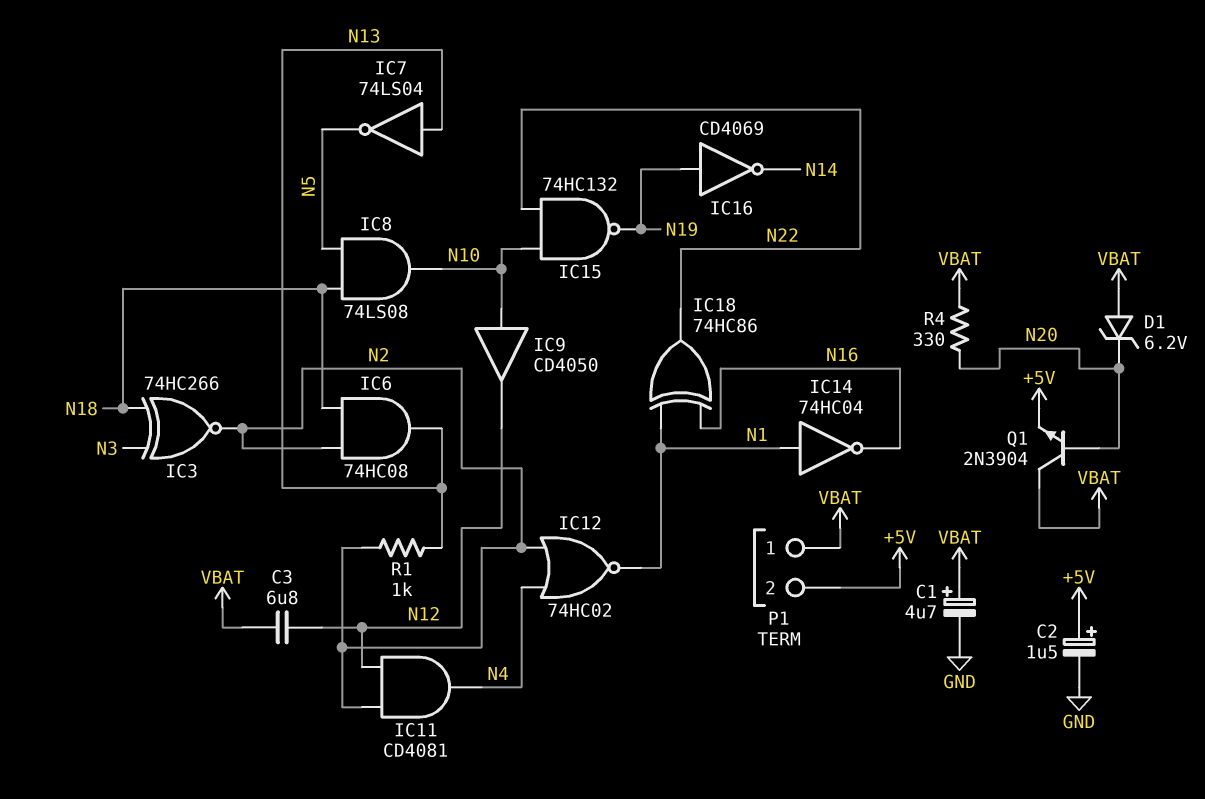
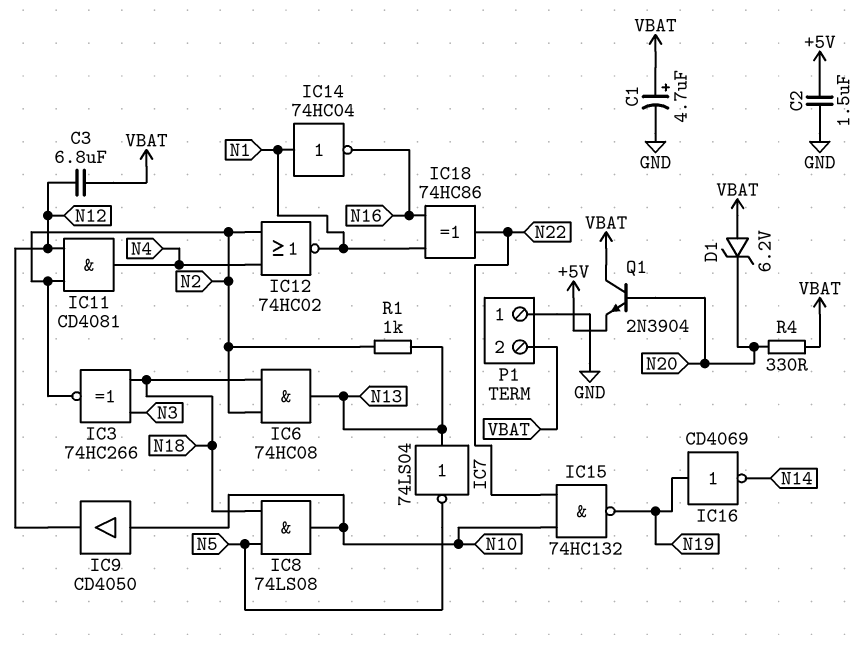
C2: 1.5uF (plus +5V, minus GND) -> 1.5uF (+5V, GND)
P1 pin 1: VBAT -> GND
P1 pin 2: +5V -> VBAT

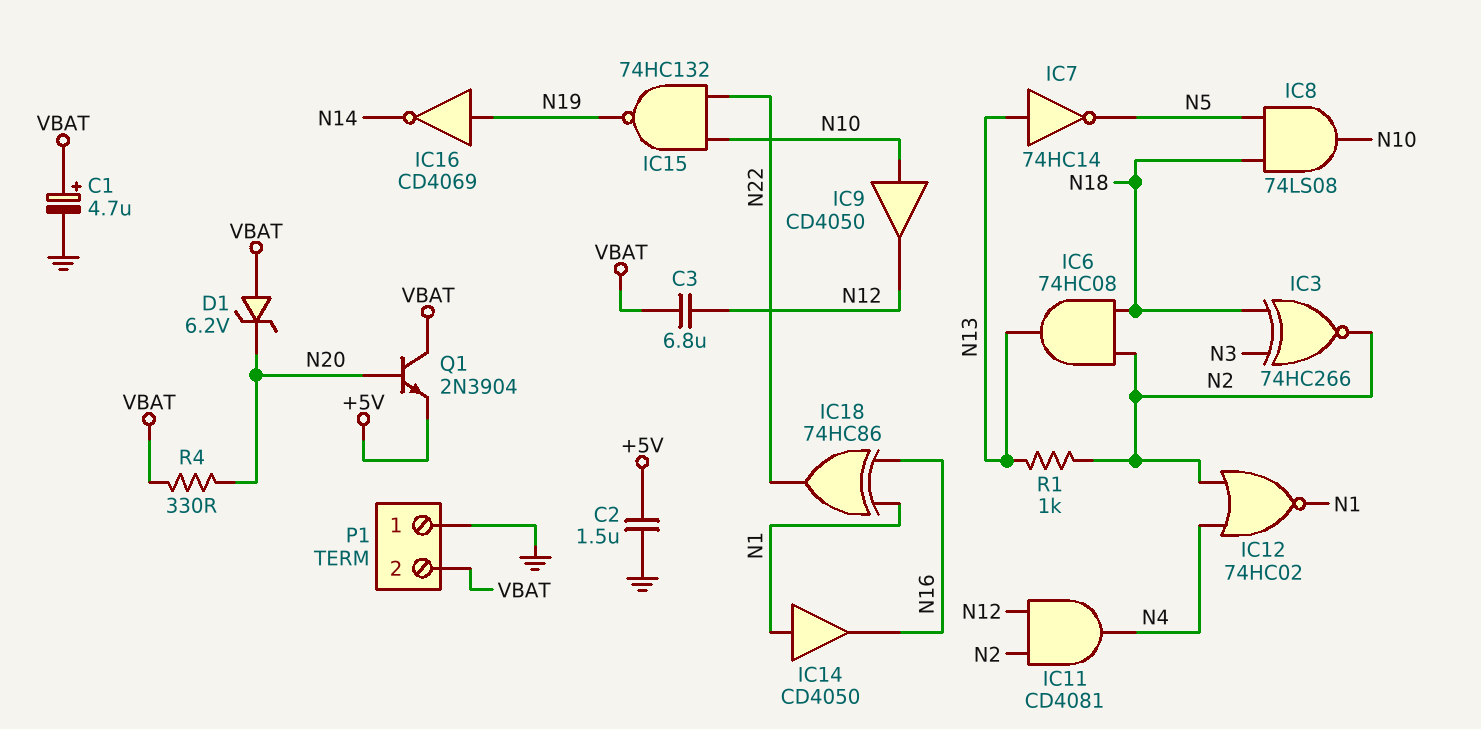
IC7: NOT 74LS04 (in N13, out N5) -> NOT 74HC14 (in N13, out N5)
IC14: NOT 74HC04 (in N1, out N16) -> buffer CD4050 (in N1, out N16)

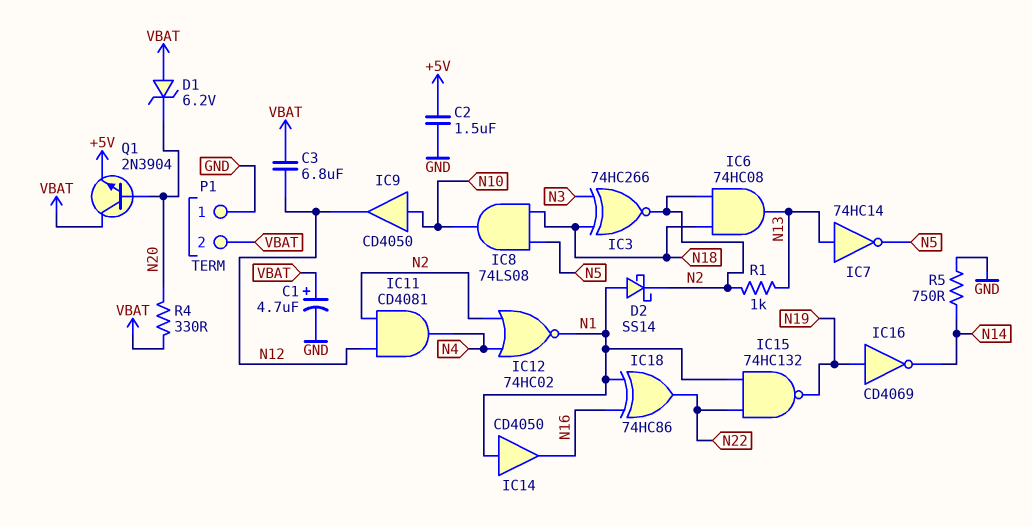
D2: none -> schottky SS14 (A N1, K N2)
IC15: NAND 74HC132 (in N10, in N22, out N19) -> NAND 74HC132 (in N1, in N22, out N19)
R5: none -> 750 (GND, N14)

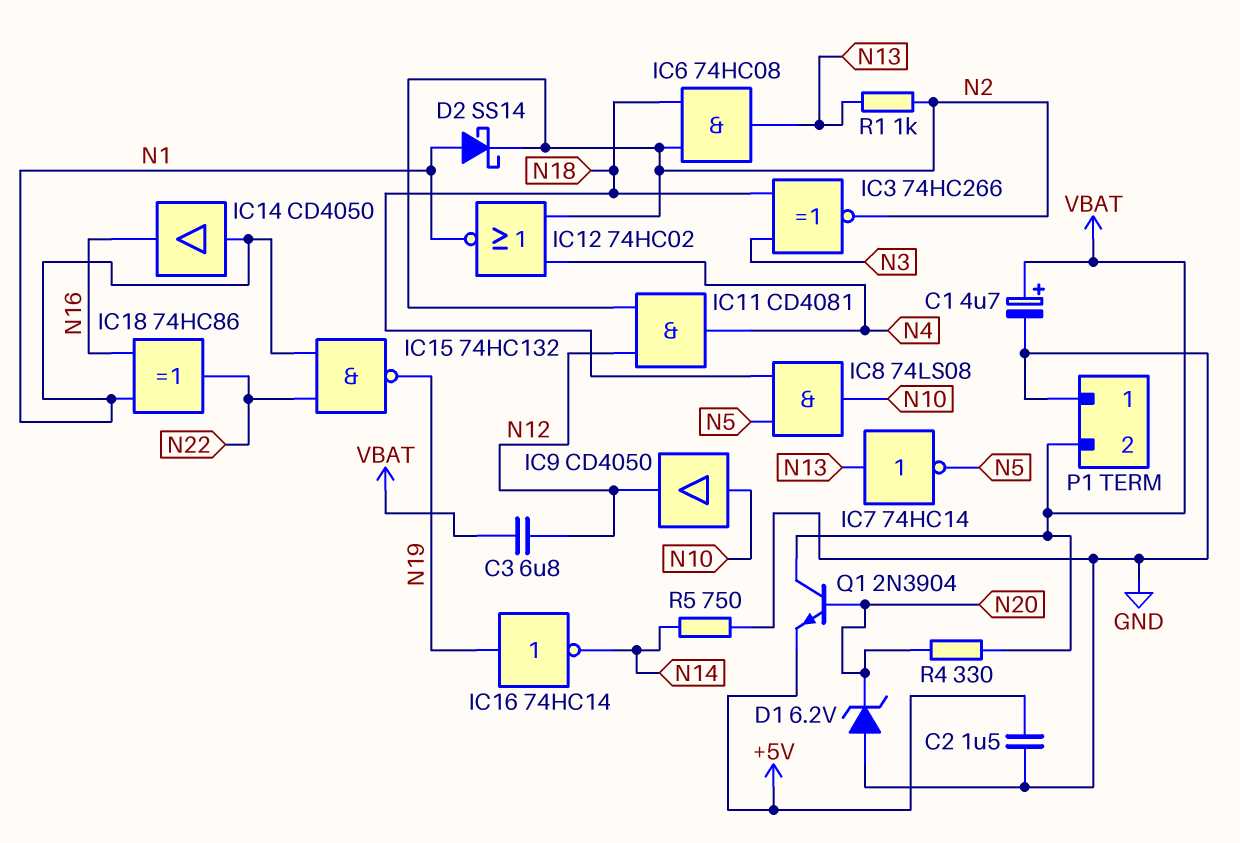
D1: zener 6.2V (A VBAT, K N20) -> zener 6.2V (A GND, K N20)
IC16: NOT CD4069 (in N19, out N14) -> NOT 74HC14 (in N19, out N14)

